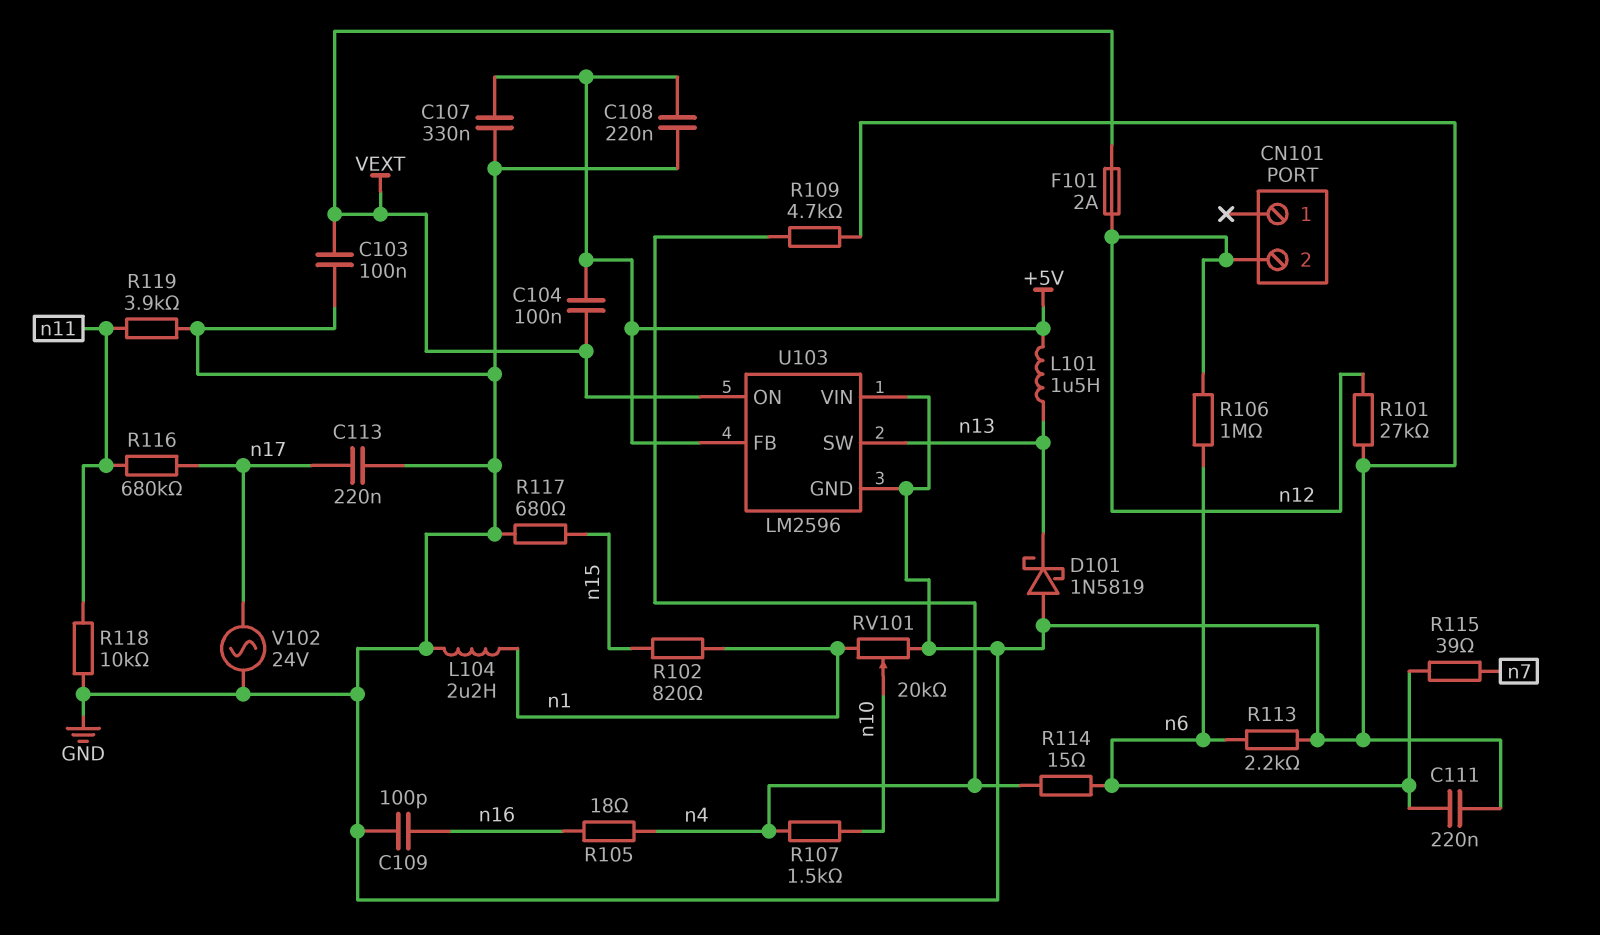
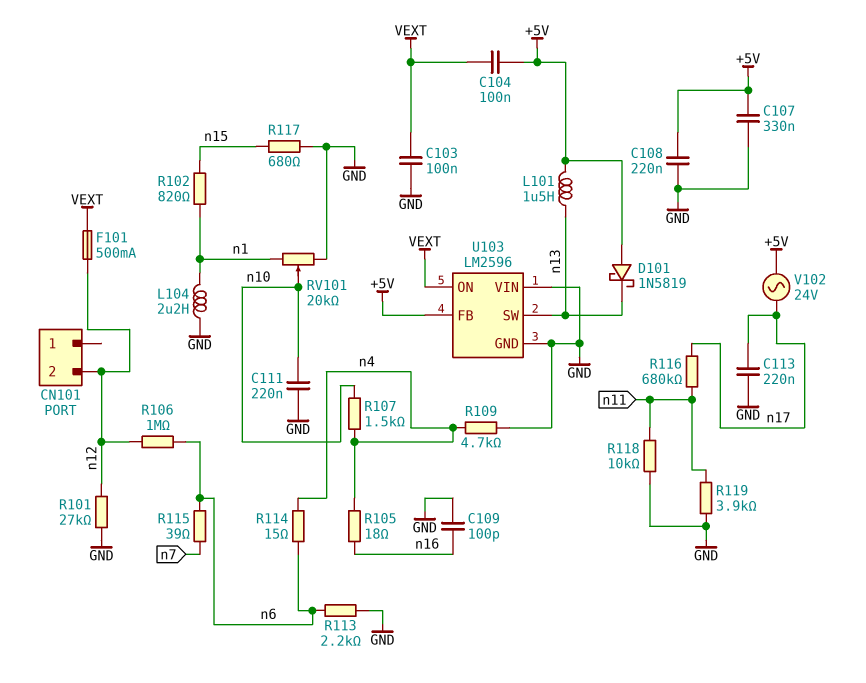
C111: 220nF (GND, n6) -> 220nF (GND, n10)
D101: schottky 1N5819 (A GND, K n13) -> schottky 1N5819 (A +5V, K n13)
F101: 2A (VEXT, n12) -> 500mA (VEXT, n12)
V102: AC 24V (GND, n17) -> AC 24V (+5V, n17)

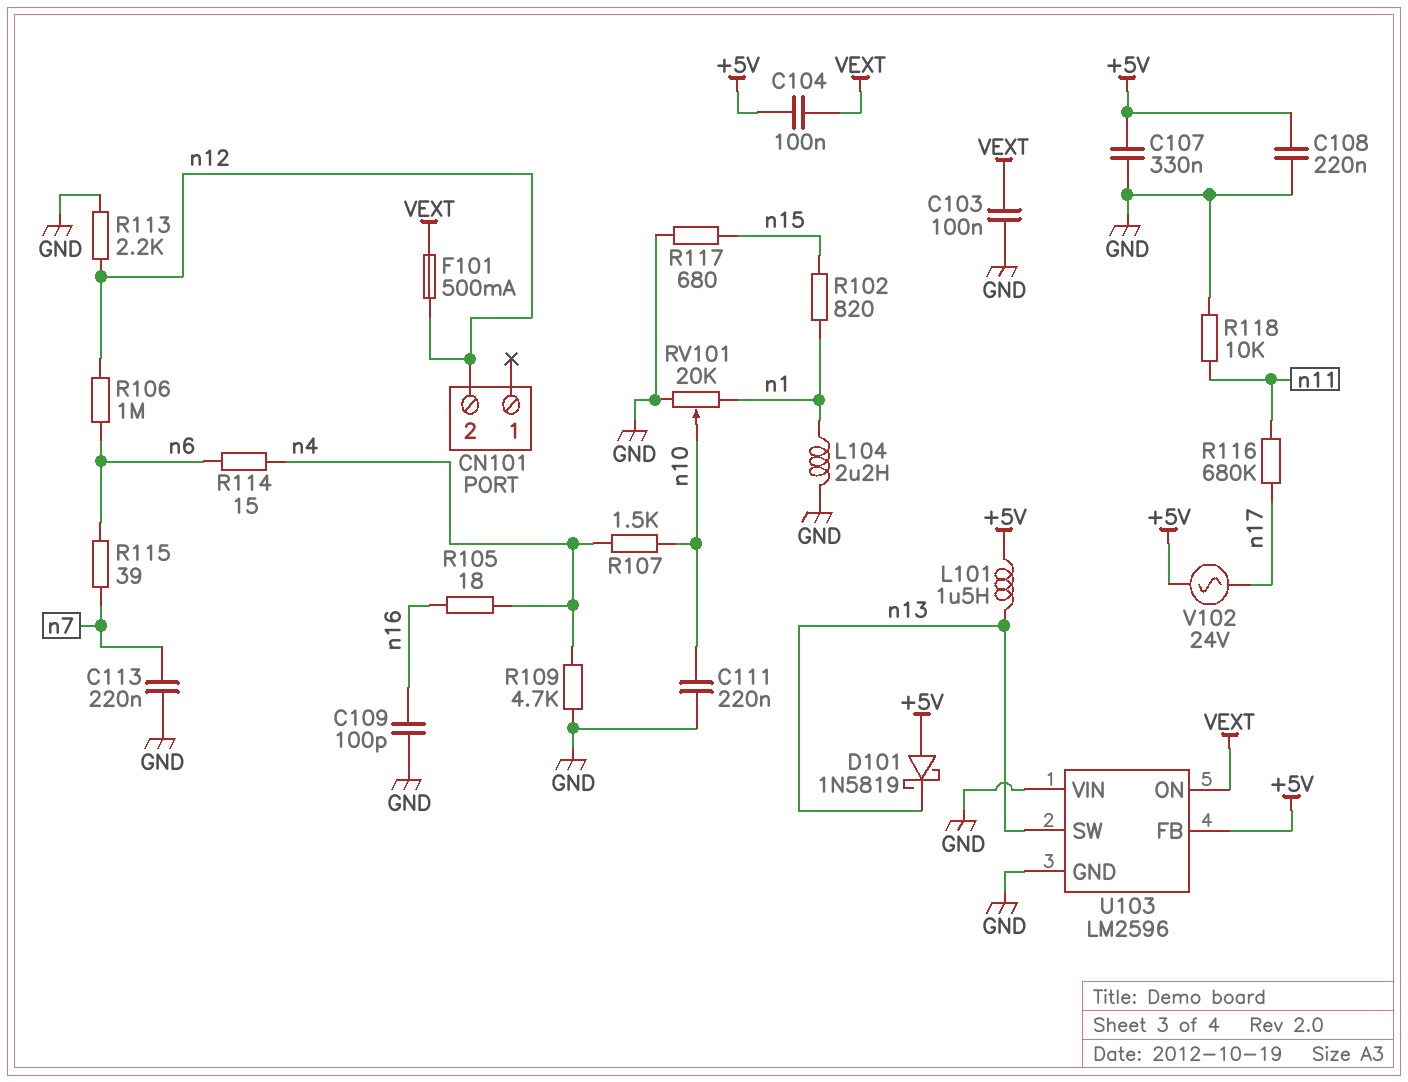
C113: 220nF (GND, n17) -> 220nF (GND, n7)
R101: 27k (GND, n12) -> none
R113: 2.2k (GND, n6) -> 2.2k (GND, n12)
R119: 3.9k (GND, n11) -> none

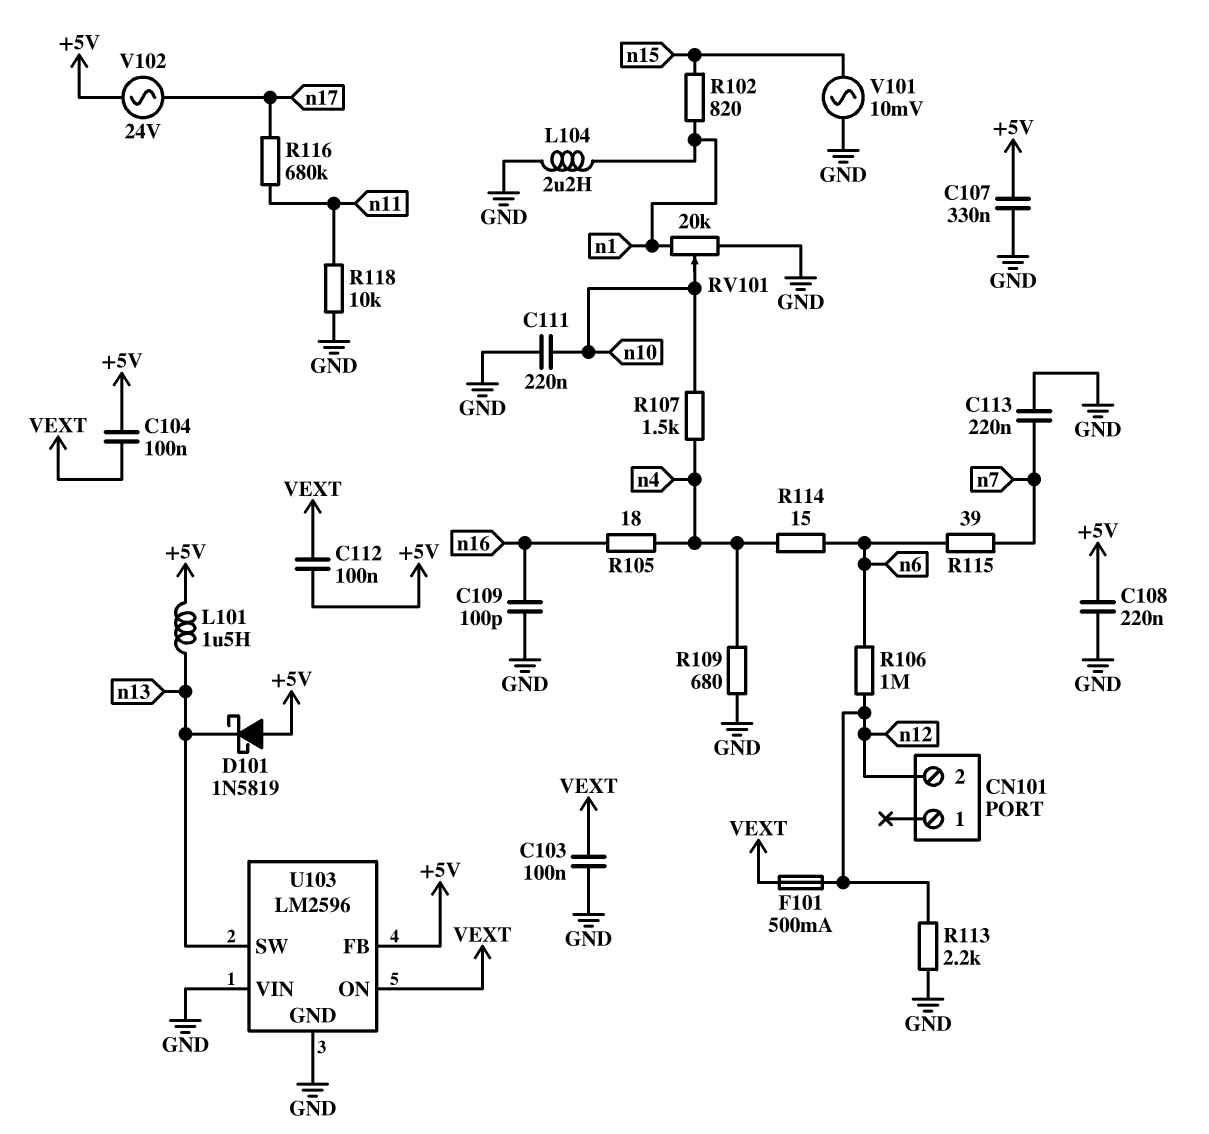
C112: none -> 100nF (+5V, VEXT)
R109: 4.7k (GND, n4) -> 680 (GND, n4)
R117: 680 (GND, n15) -> none
V101: none -> AC 10mV (GND, n15)

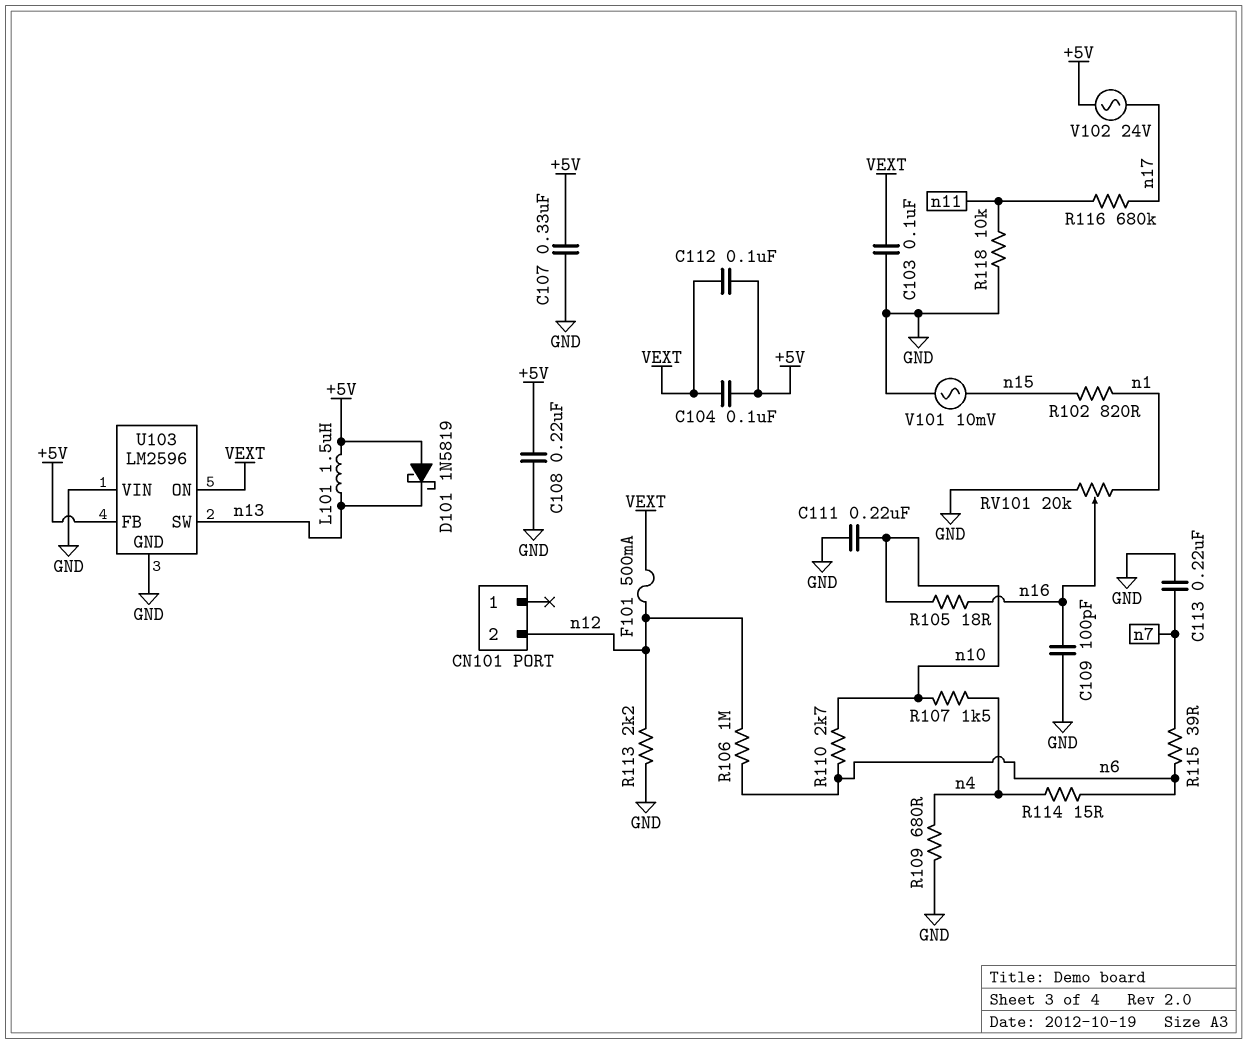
L104: 2.2uH (GND, n1) -> none
R105: 18 (n4, n16) -> 18 (n10, n16)
R110: none -> 2.7k (n6, n10)
RV101: 20k (GND, n1, wiper n10) -> 20k (GND, n1, wiper n16)

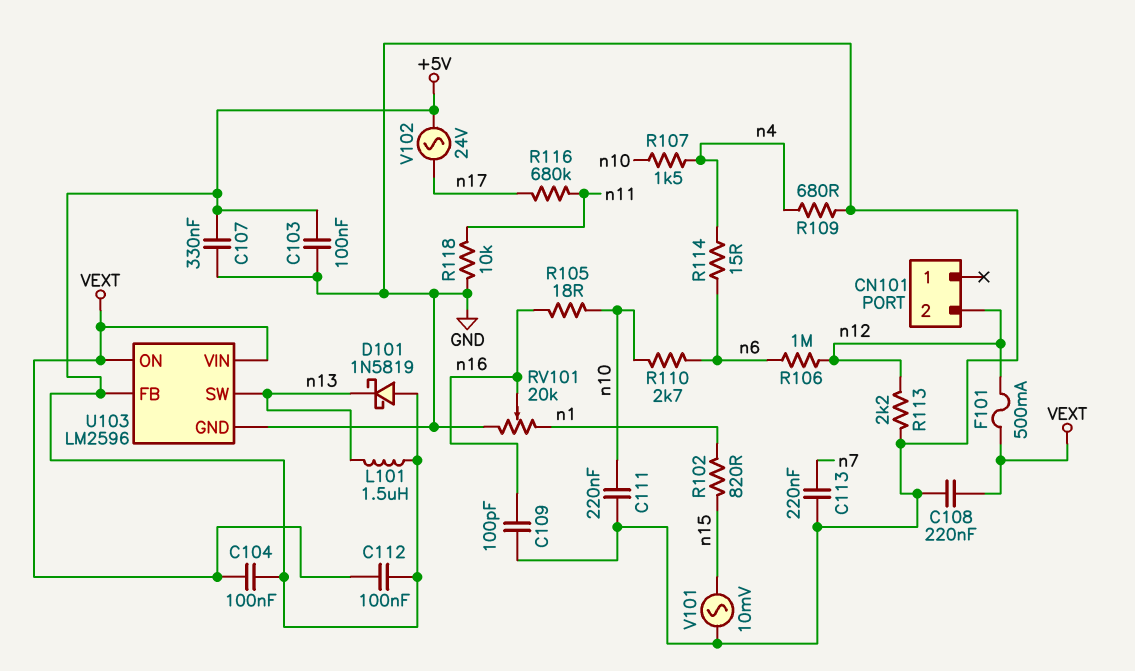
C103: 100nF (GND, VEXT) -> 100nF (+5V, GND)
C108: 220nF (+5V, GND) -> 220nF (GND, VEXT)
R115: 39 (n6, n7) -> none
U103 pin VIN: GND -> VEXT

